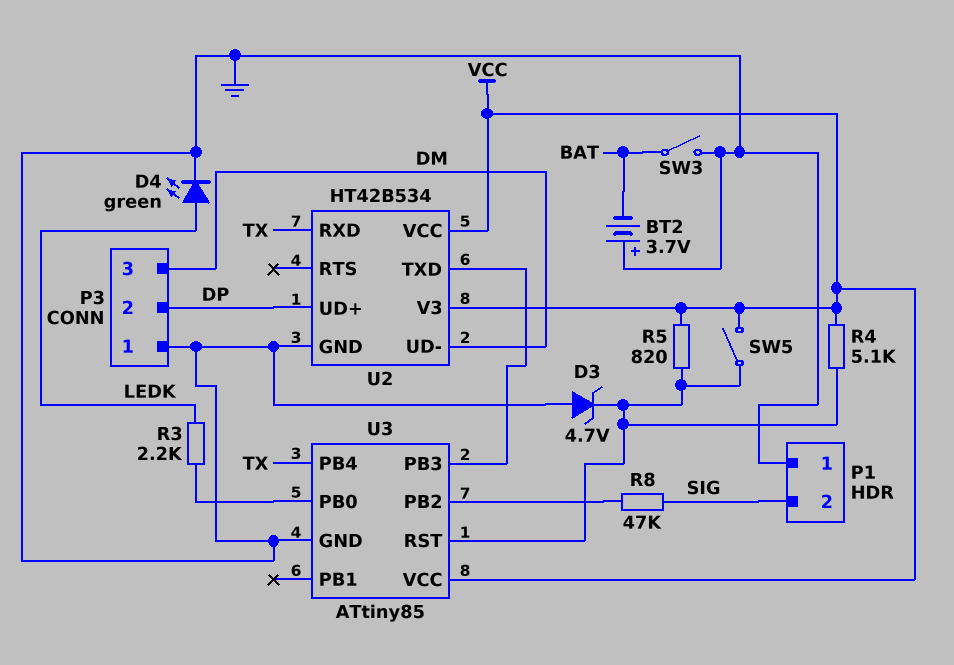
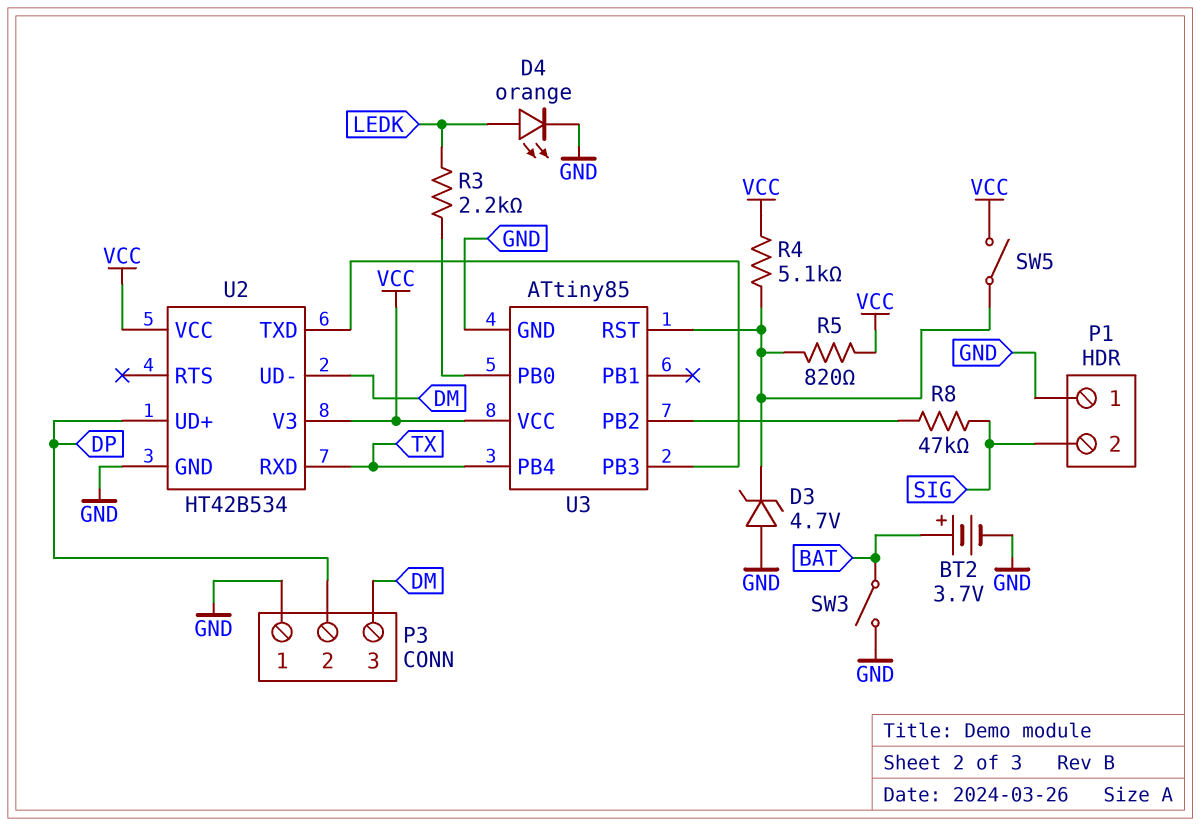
BT2: 3.7V (plus GND, minus BAT) -> 3.7V (plus BAT, minus GND)
D4: LED green (A LEDK, K GND) -> LED orange (A LEDK, K GND)

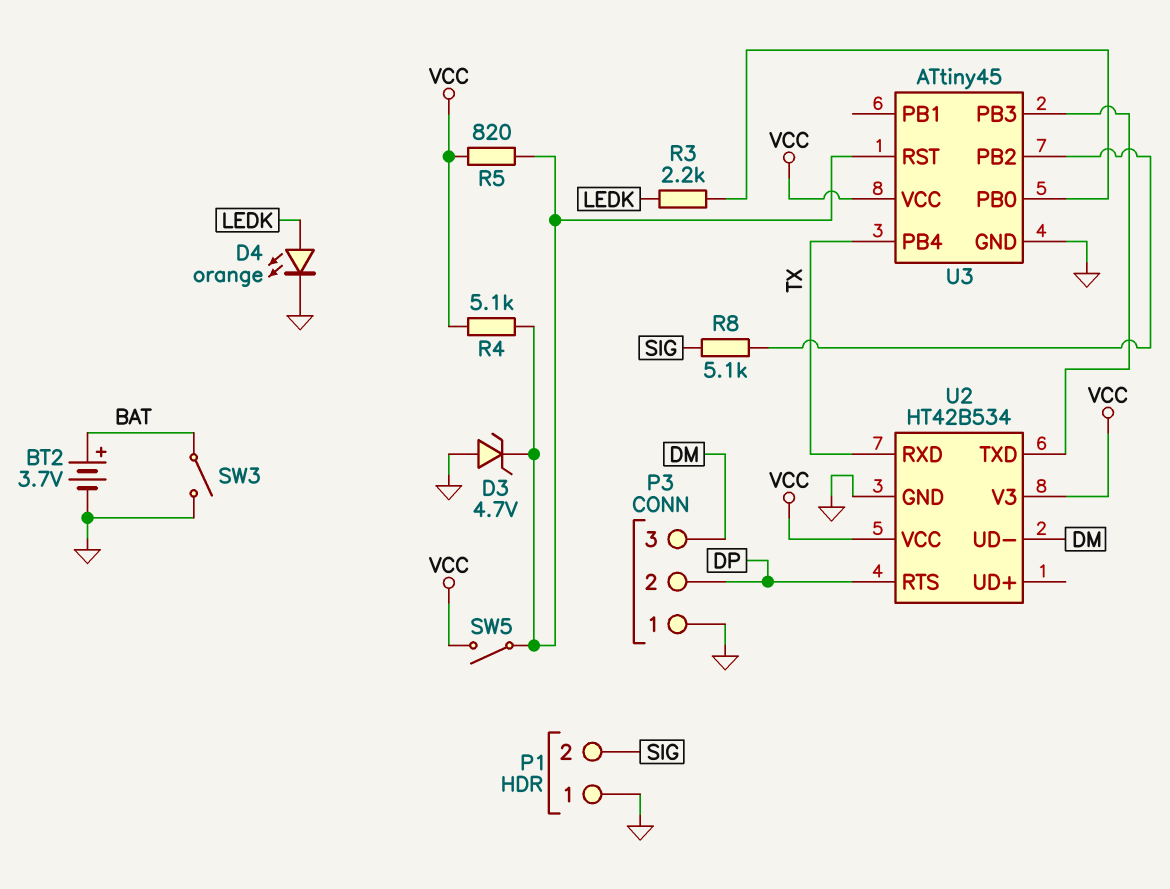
R8: 47k (SIG, U3/PB2) -> 5.1k (SIG, U3/PB2)
U2 pin RTS: none -> DP
U2 pin UD+: DP -> none
U3: ATtiny85 -> ATtiny45

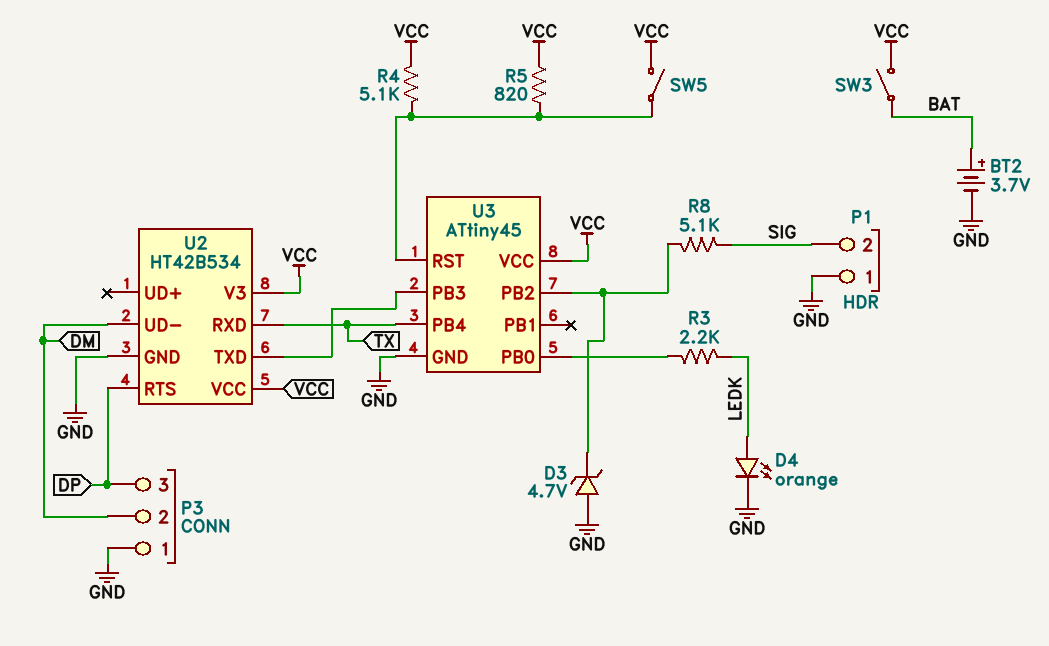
D3: zener 4.7V (A GND, K U3/RST) -> zener 4.7V (A GND, K U3/PB2)
P3 pin 2: DP -> DM
P3 pin 3: DM -> DP
SW3: switch (BAT, GND) -> switch (BAT, VCC)

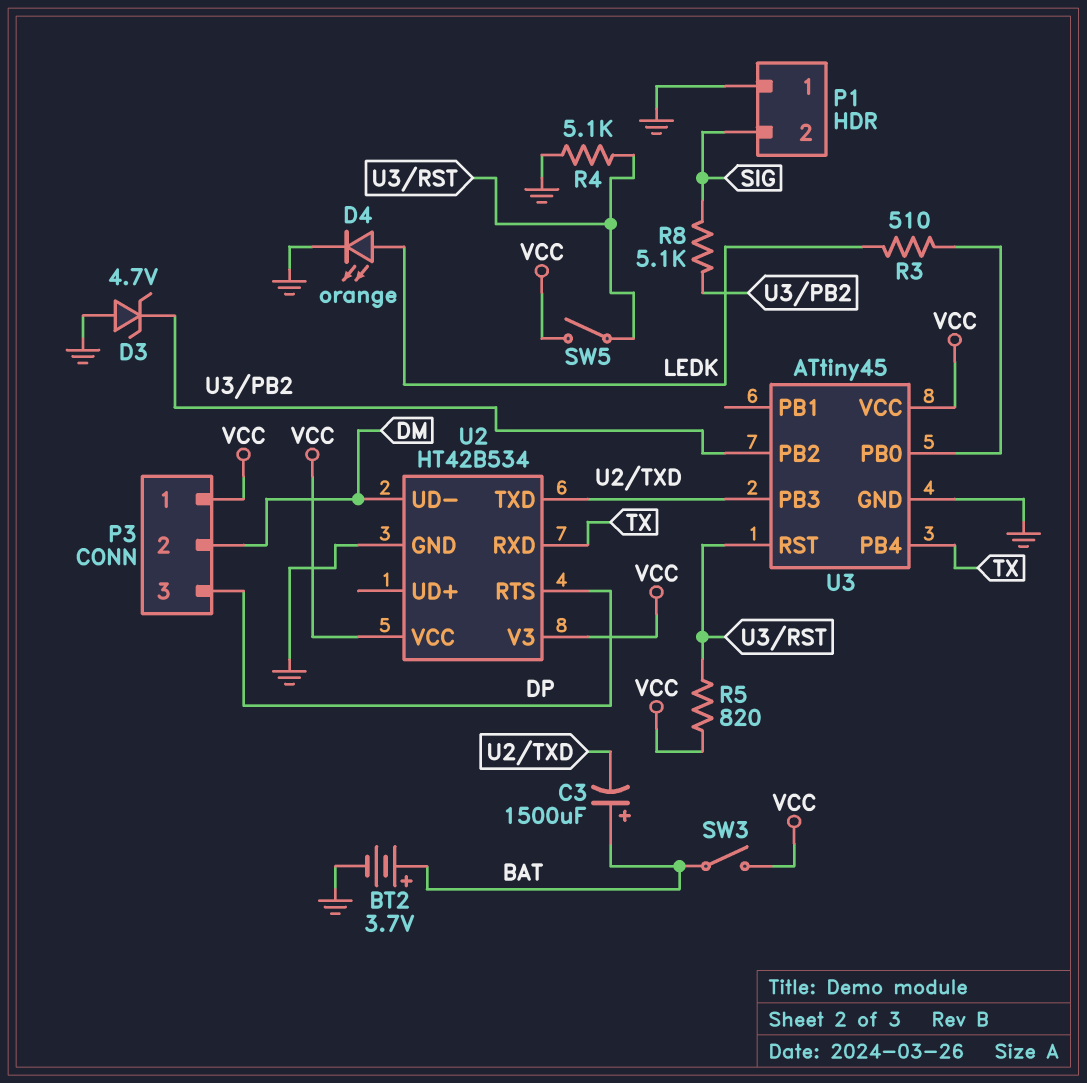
C3: none -> 1500uF (plus BAT, minus U2/TXD)
P3 pin 1: GND -> VCC
R3: 2.2k (LEDK, U3/PB0) -> 510 (LEDK, U3/PB0)
R4: 5.1k (U3/RST, VCC) -> 5.1k (GND, U3/RST)

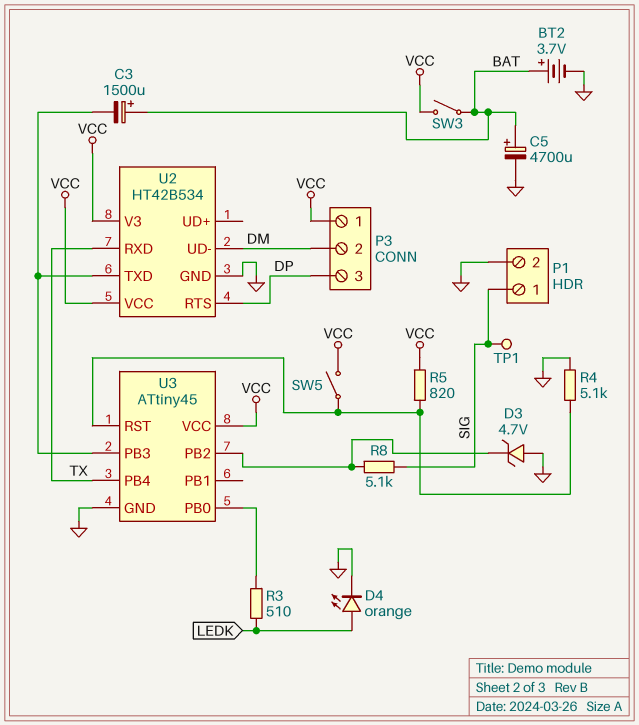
C5: none -> 4700uF (plus BAT, minus GND)
P1 pin 1: GND -> SIG
P1 pin 2: SIG -> GND
TP1: none -> test point (SIG)

